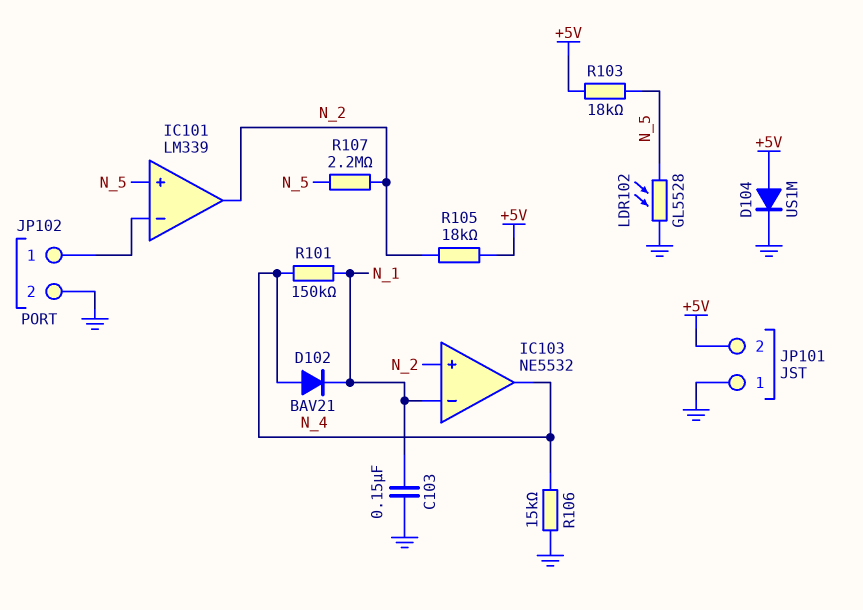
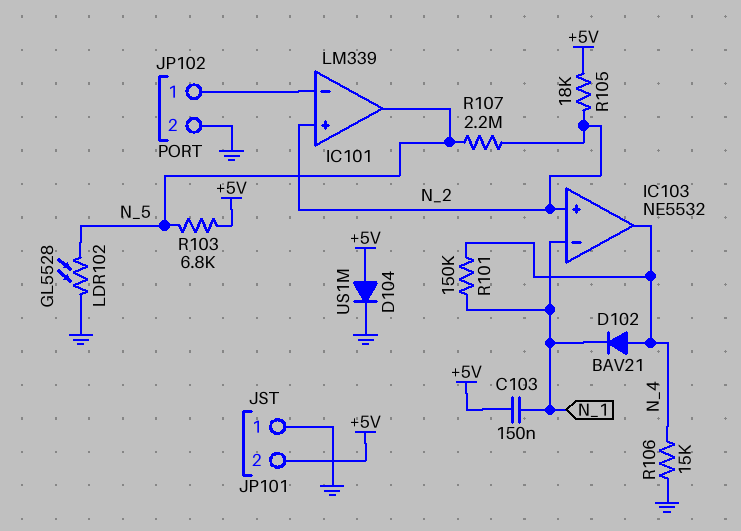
C103: 150nF (GND, N_1) -> 150nF (+5V, N_1)
IC101 pin in+: N_5 -> N_2
IC101 pin out: N_2 -> N_5
R103: 18k (+5V, N_5) -> 6.8k (+5V, N_5)

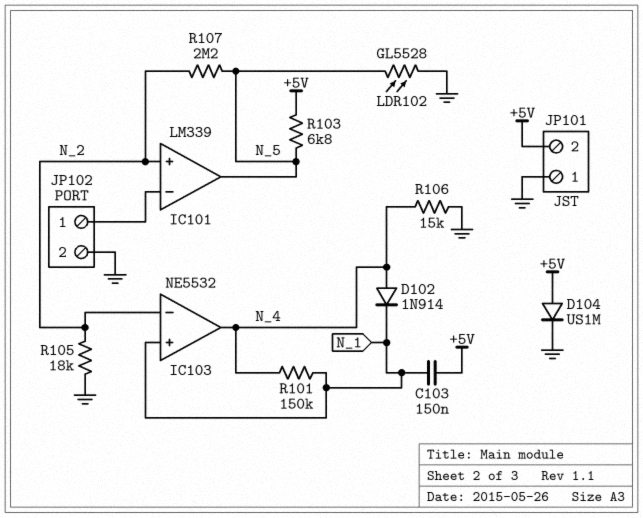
D102: diode BAV21 (A N_4, K N_1) -> diode 1N914 (A N_4, K N_1)
IC103 pin in+: N_2 -> N_1
IC103 pin in-: N_1 -> N_2
R105: 18k (+5V, N_2) -> 18k (GND, N_2)

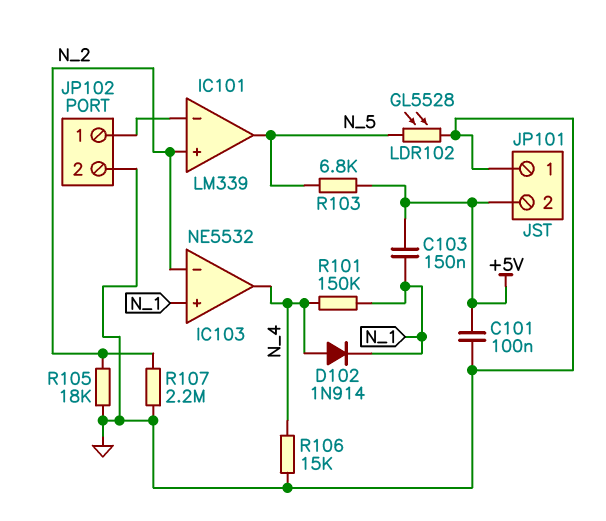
C101: none -> 100nF (+5V, GND)
D104: diode US1M (A +5V, K GND) -> none
R107: 2.2M (N_2, N_5) -> 2.2M (GND, N_2)

